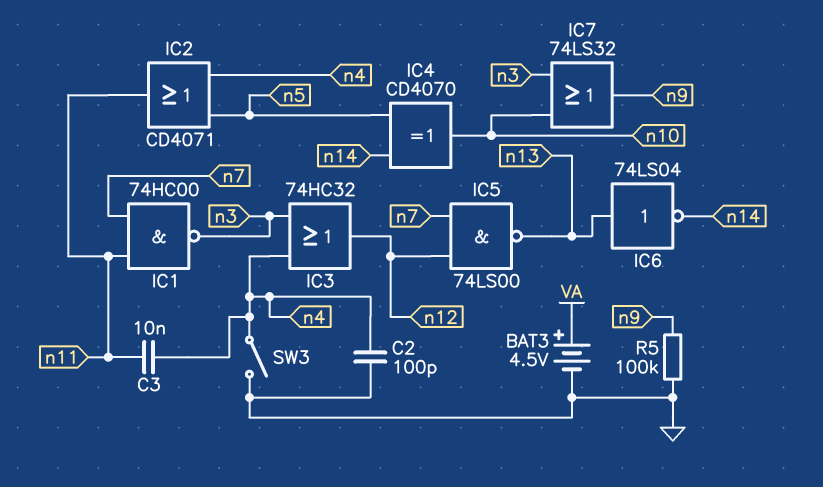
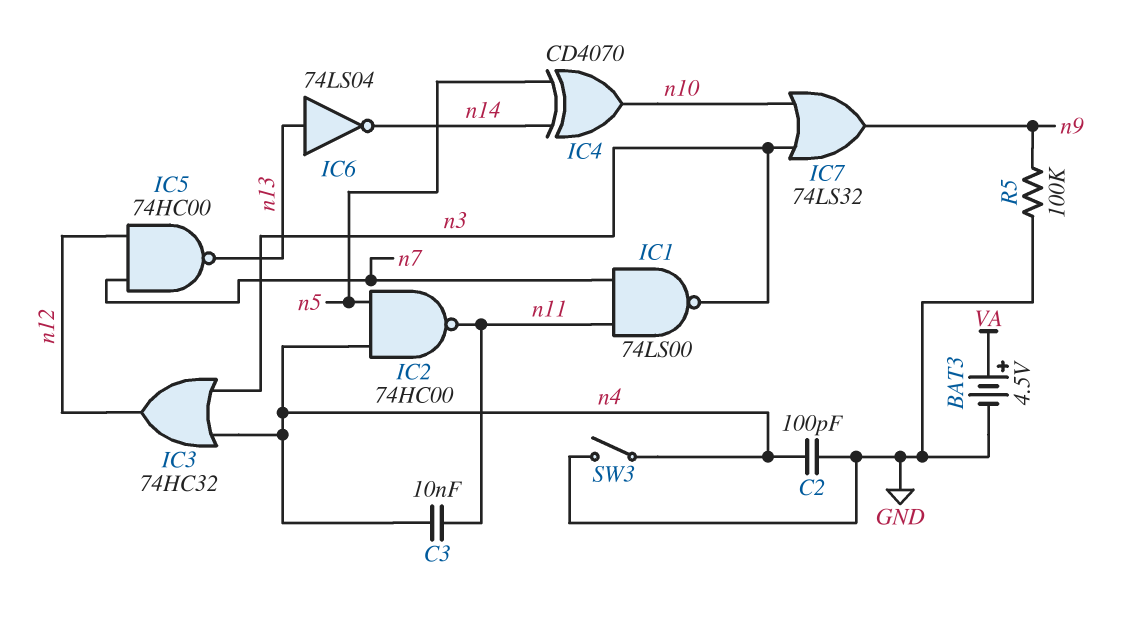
IC1: NAND 74HC00 (in n7, in n11, out n3) -> NAND 74LS00 (in n7, in n11, out n3)
IC2: OR CD4071 (in n4, in n5, out n11) -> NAND 74HC00 (in n4, in n5, out n11)
IC5: NAND 74LS00 (in n7, in n12, out n13) -> NAND 74HC00 (in n7, in n12, out n13)

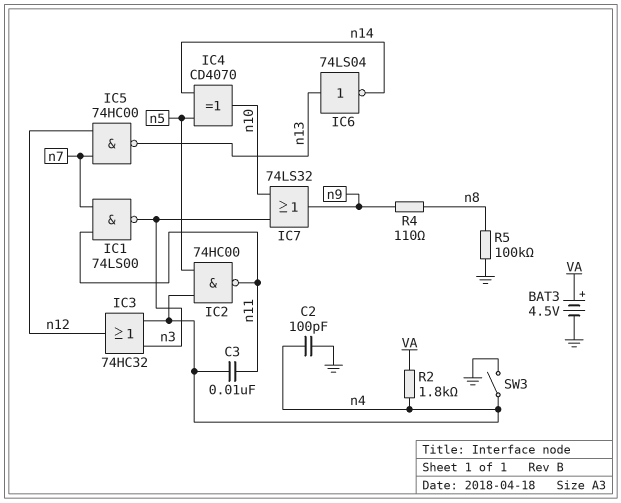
R2: none -> 1.8k (VA, n4)
R4: none -> 110 (n8, n9)
R5: 100k (GND, n9) -> 100k (GND, n8)

